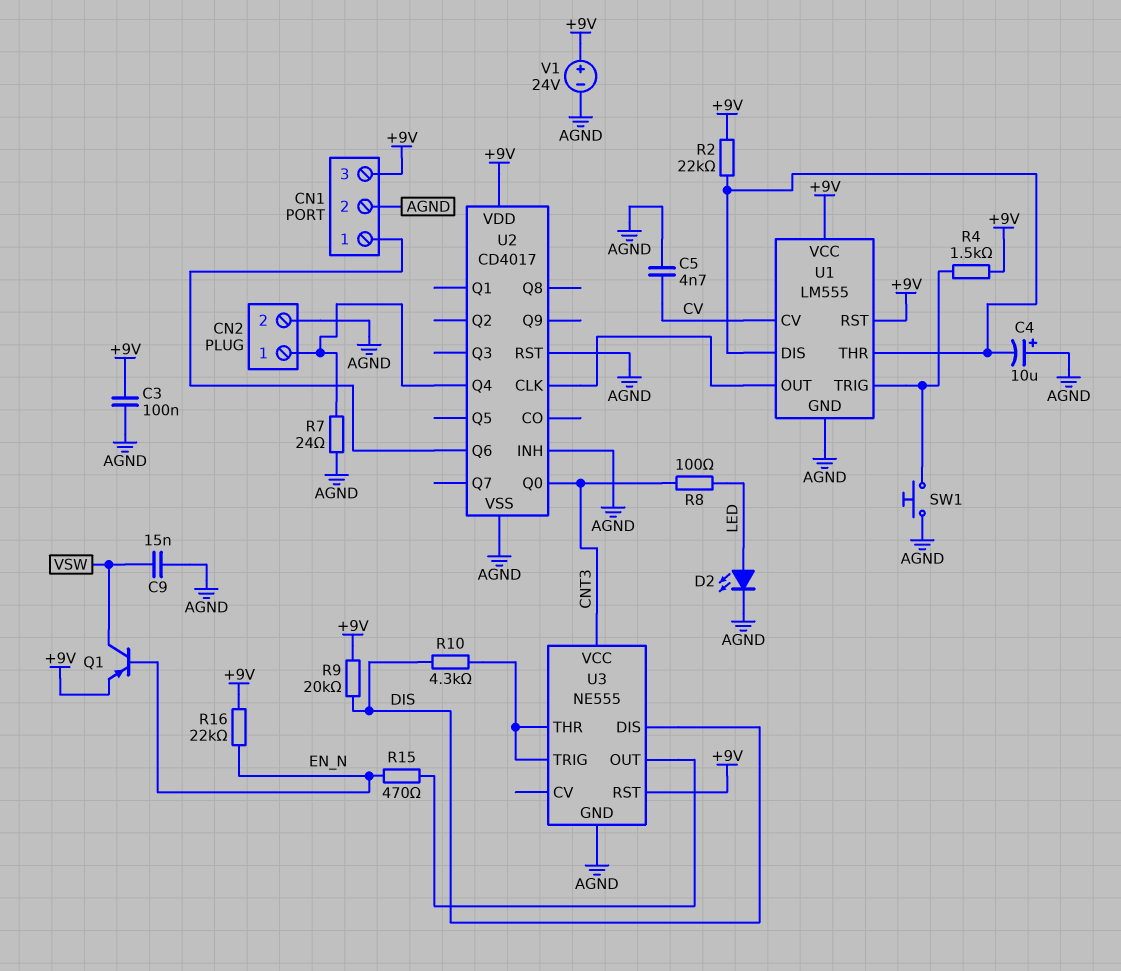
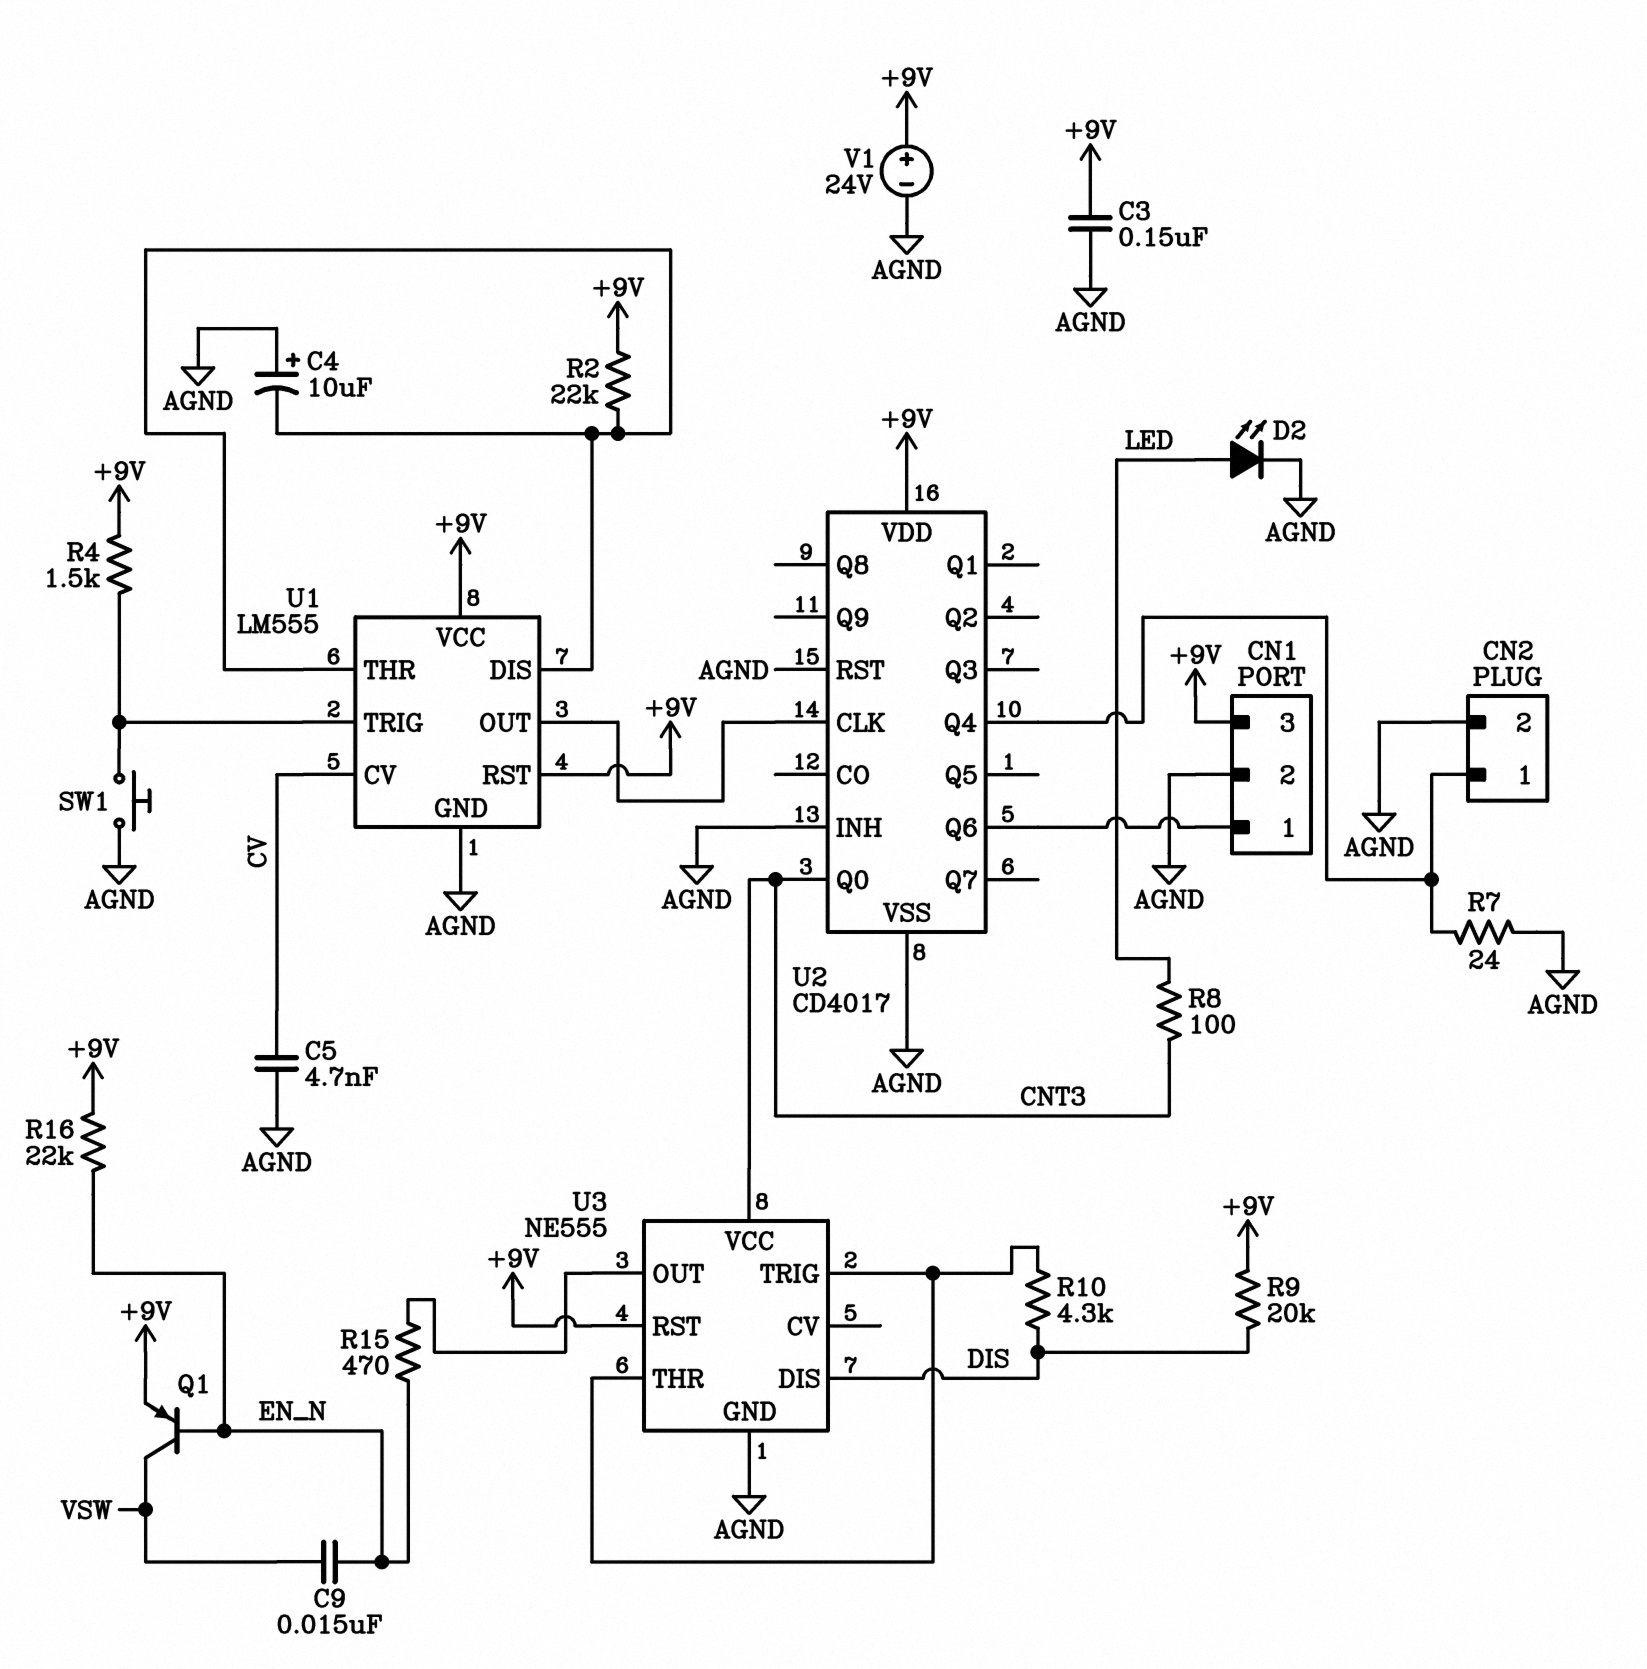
C3: 100nF (+9V, AGND) -> 150nF (+9V, AGND)
C9: 15nF (AGND, VSW) -> 15nF (EN_N, VSW)

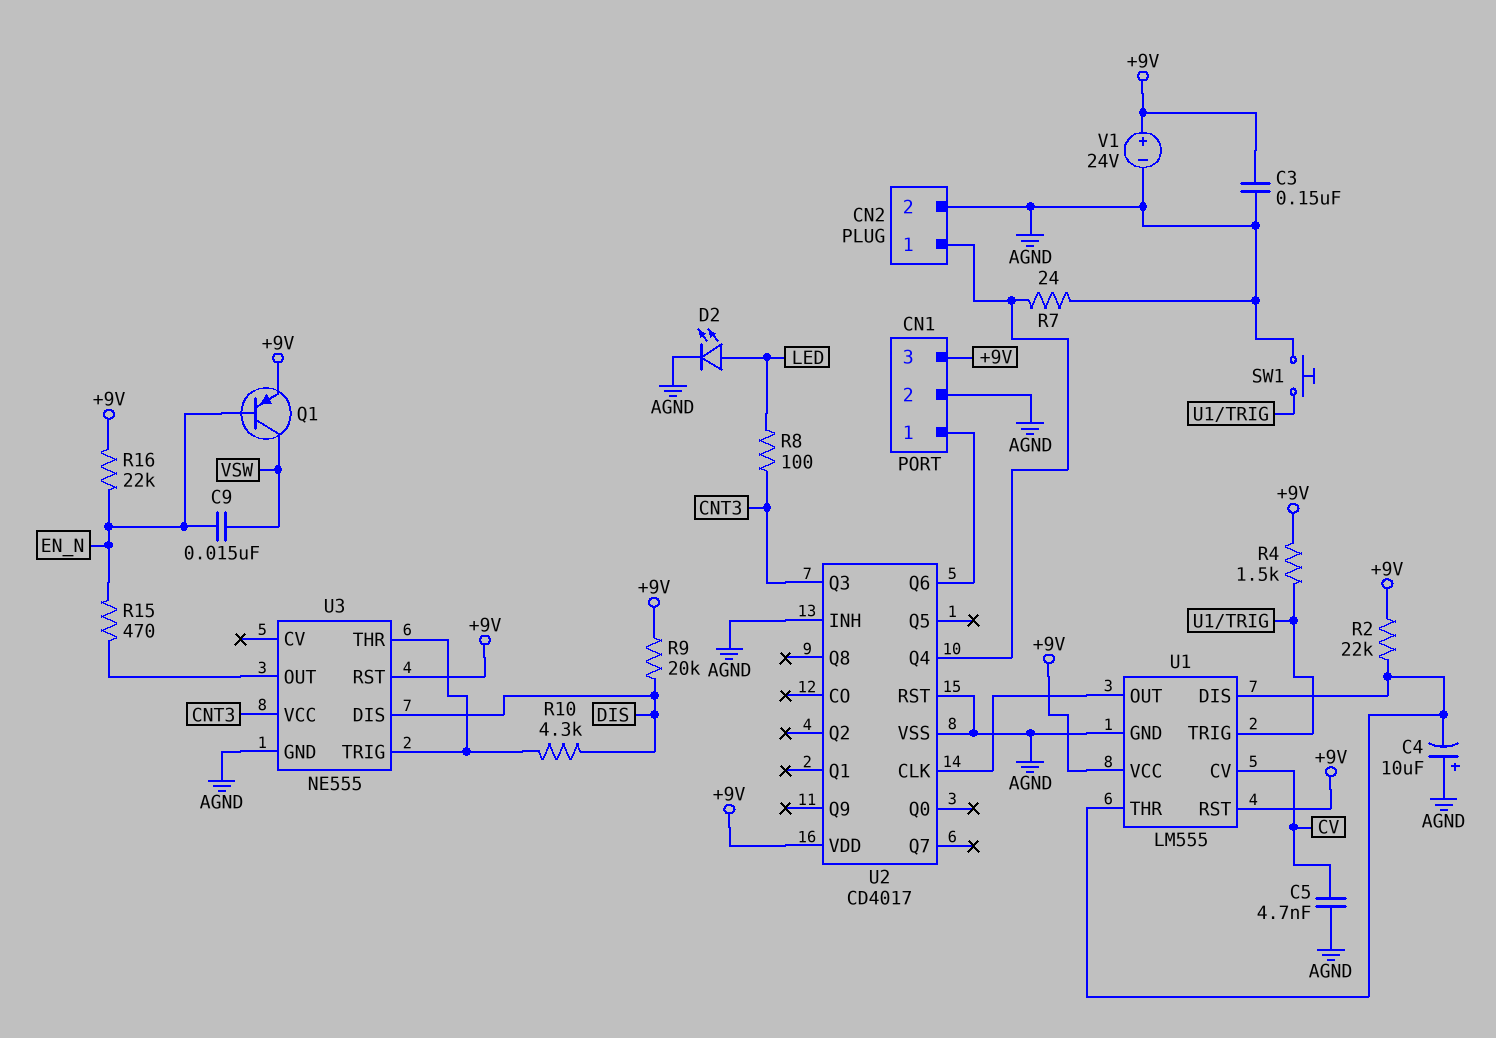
U2 pin Q0: CNT3 -> none
U2 pin Q3: none -> CNT3

